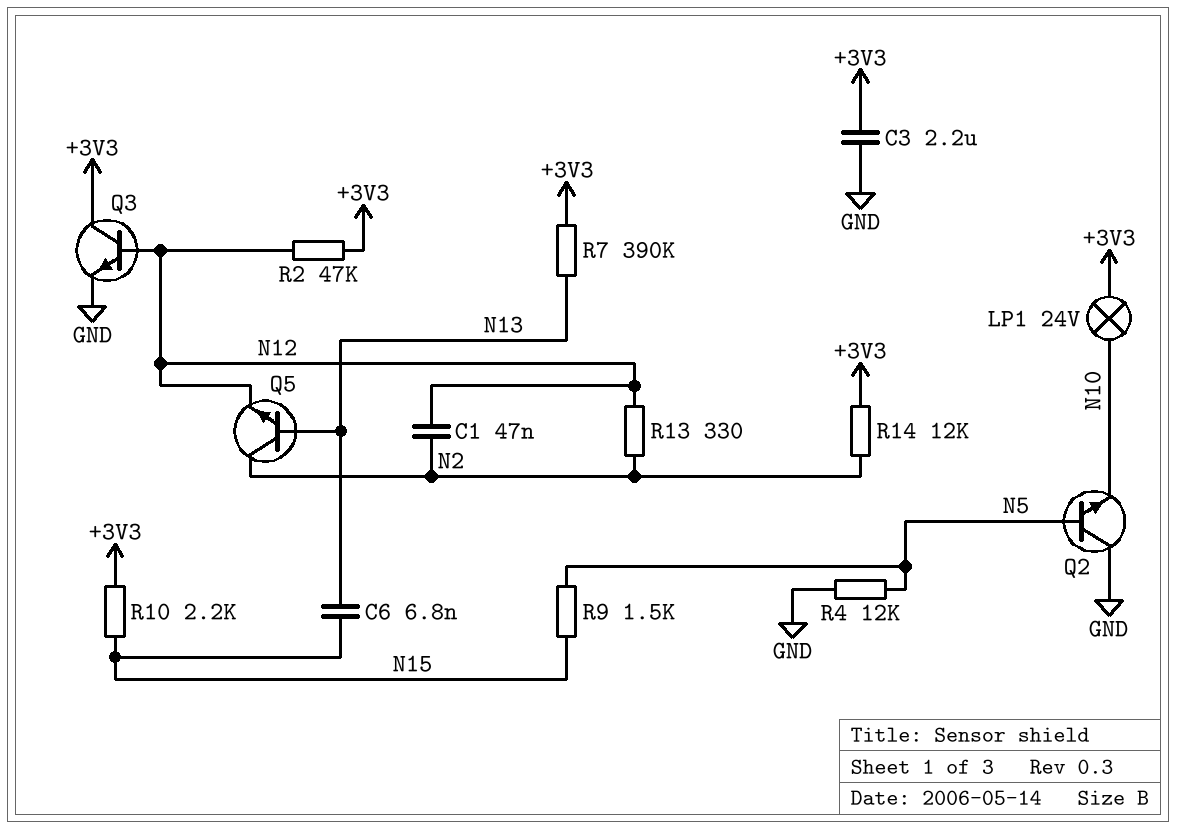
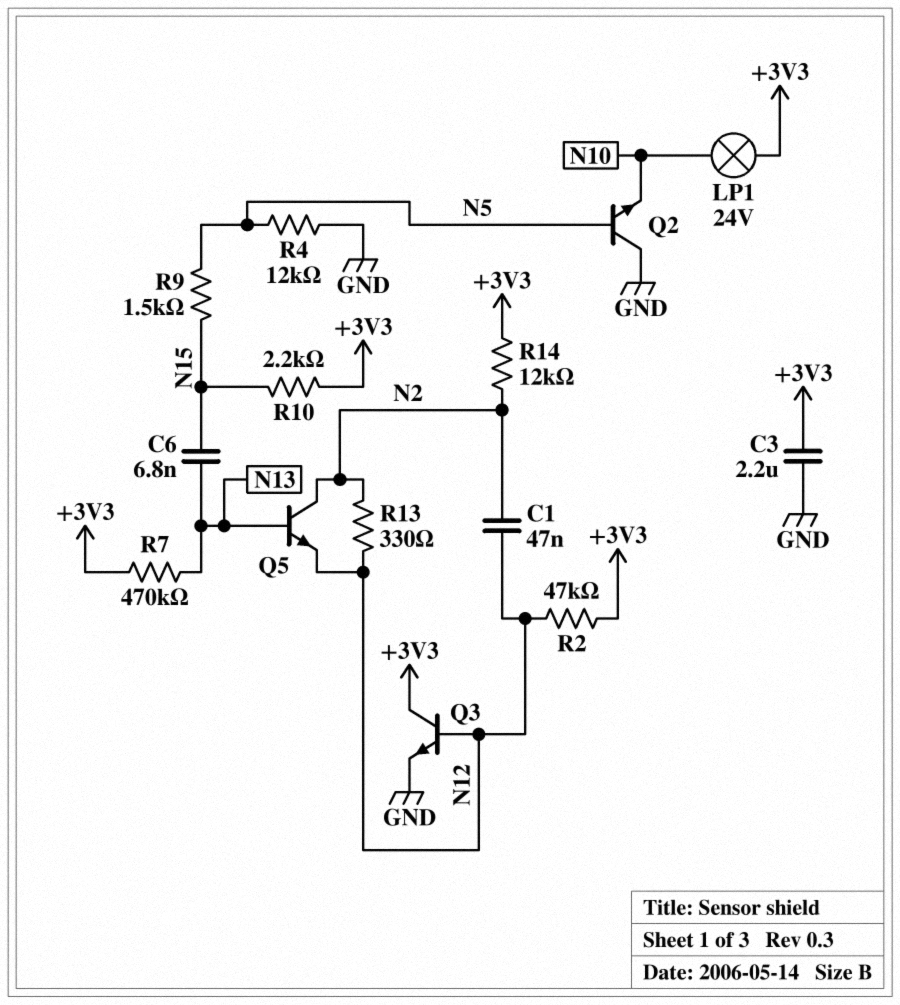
R7: 390k (+3V3, N13) -> 470k (+3V3, N13)

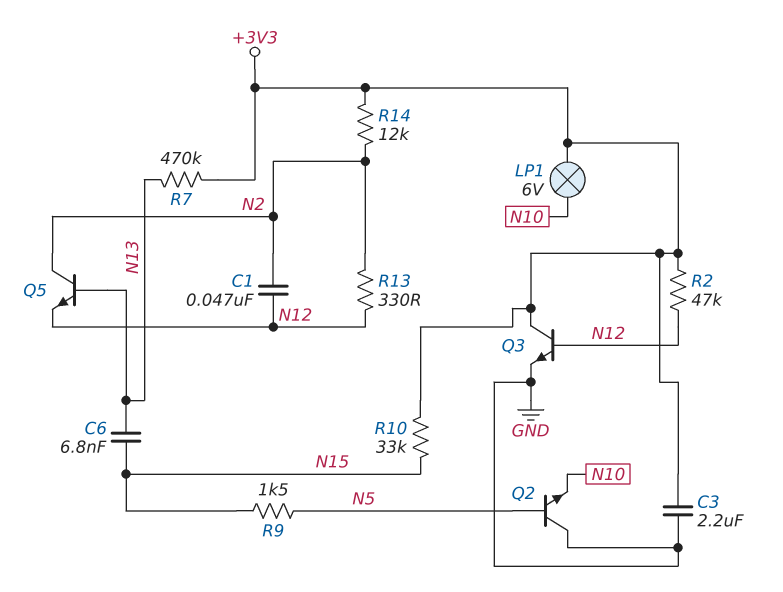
LP1: lamp 24V (+3V3, N10) -> lamp 6V (+3V3, N10)
R4: 12k (GND, N5) -> none
R10: 2.2k (+3V3, N15) -> 33k (+3V3, N15)

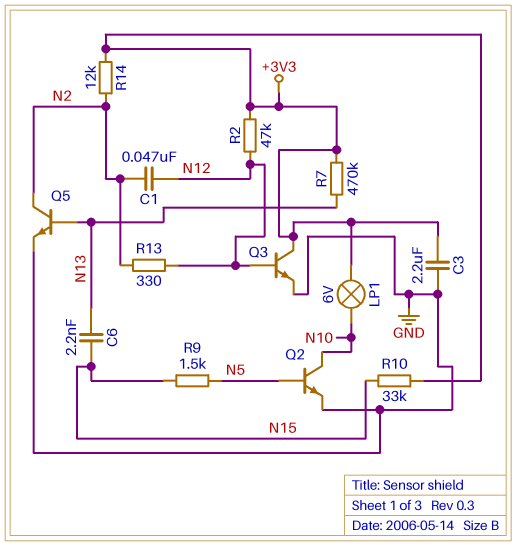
C6: 6.8nF (N13, N15) -> 2.2nF (N13, N15)
Q2: NPN (B N5, C GND, E N10) -> NPN (B N5, C N10, E GND)
Q5: NPN (B N13, C N2, E N12) -> NPN (B N13, C N2, E GND)

